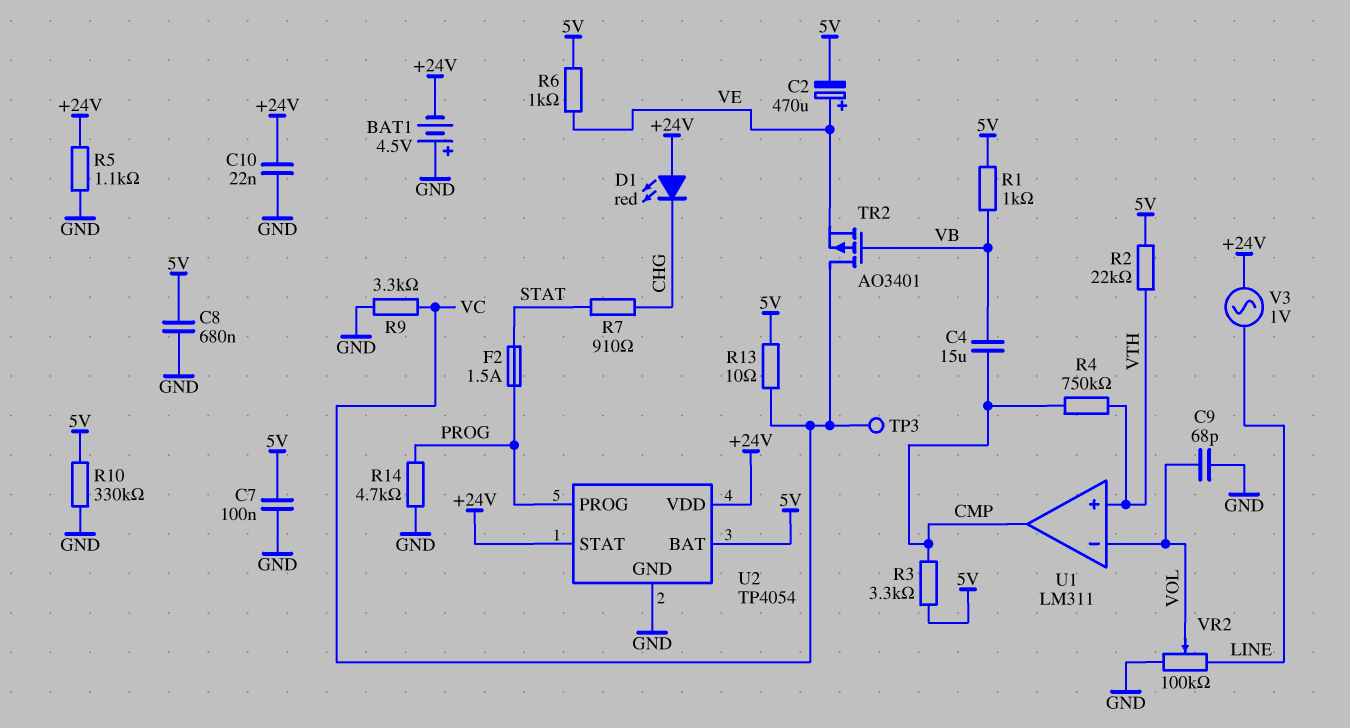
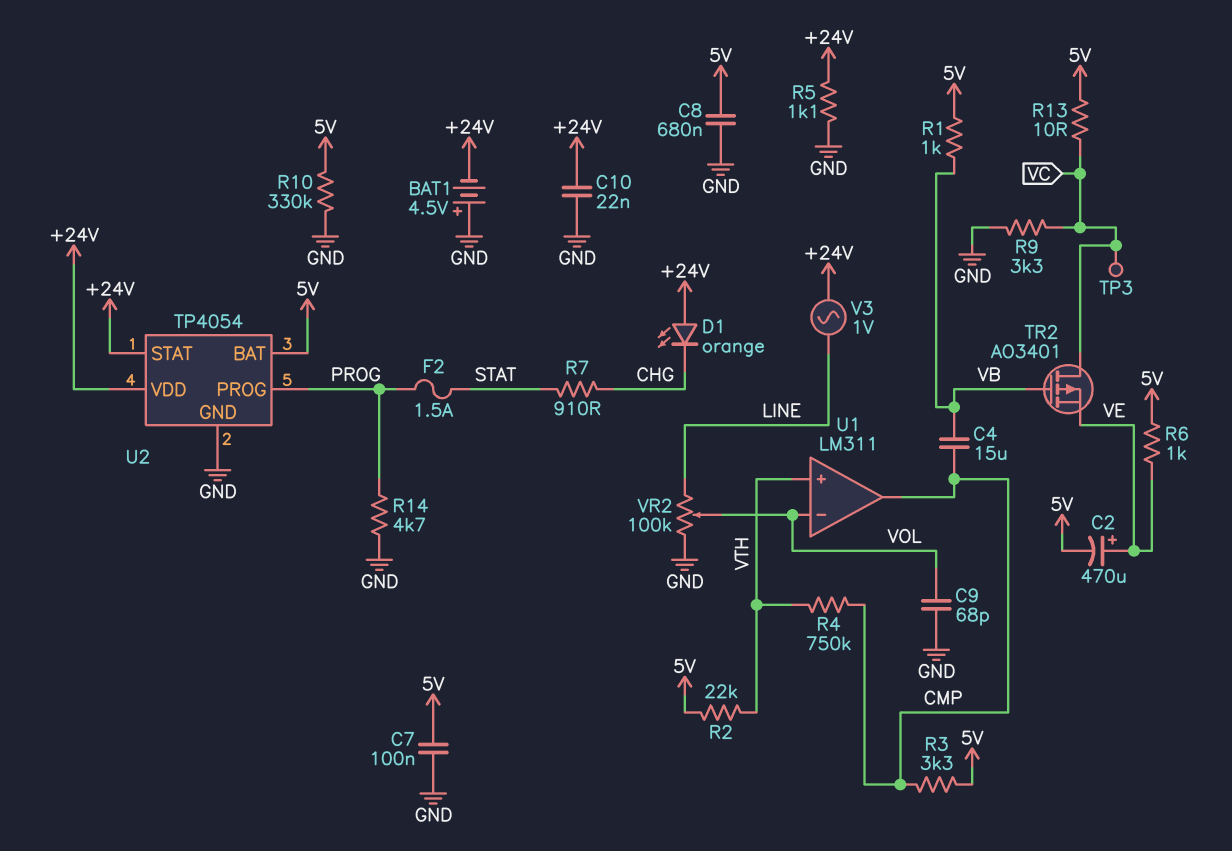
D1: LED red (A +24V, K CHG) -> LED orange (A +24V, K CHG)

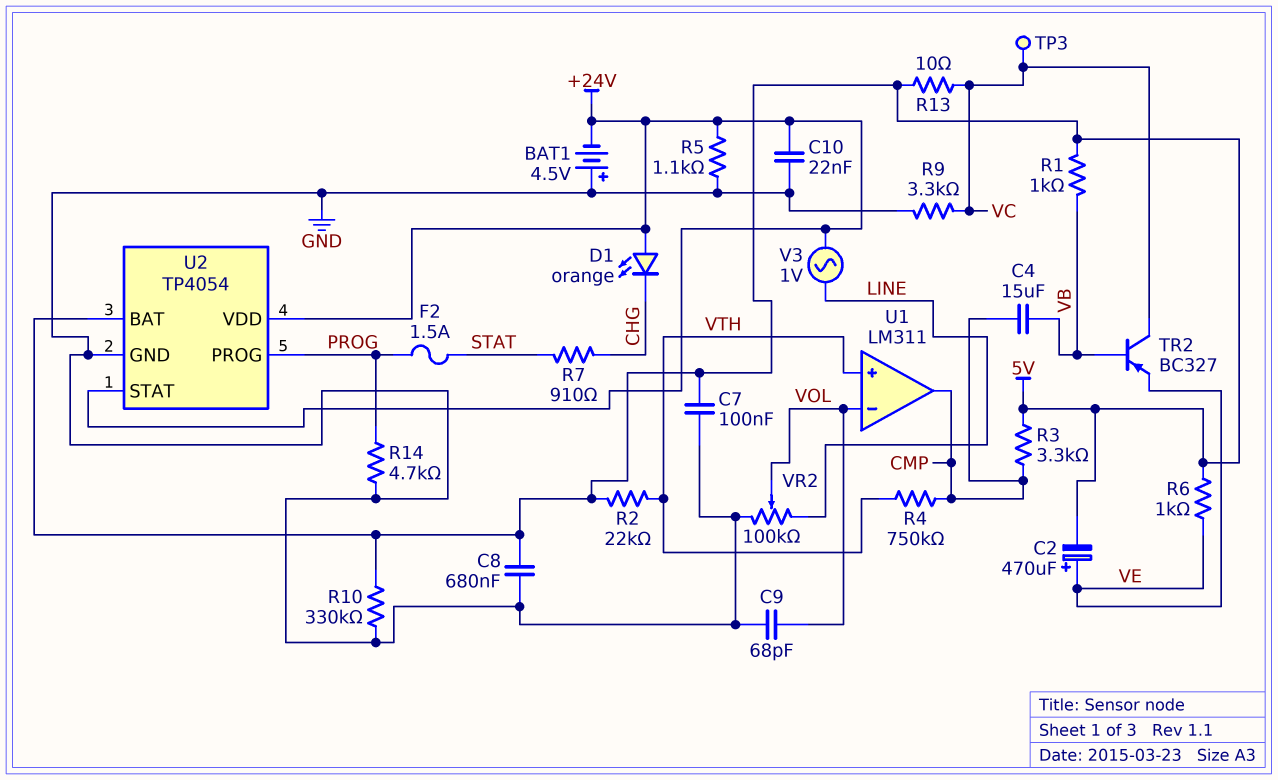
TR2: PMOS AO3401 (G VB, D VC, S VE) -> PNP BC327 (B VB, C VC, E VE)

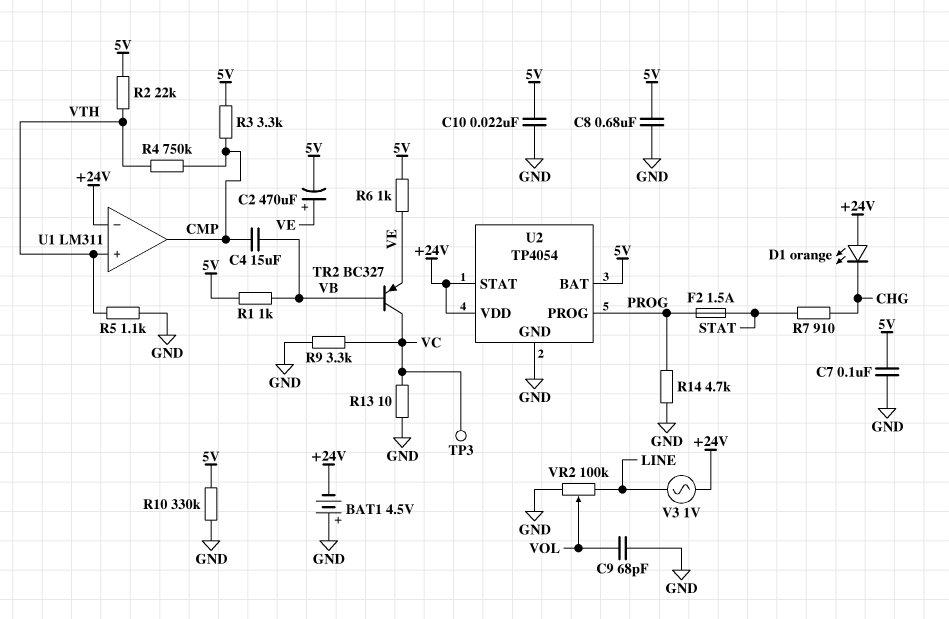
C10: 22nF (+24V, GND) -> 22nF (5V, GND)
R5: 1.1k (+24V, GND) -> 1.1k (GND, VTH)
R13: 10 (5V, VC) -> 10 (GND, VC)
U1 pin in-: VOL -> +24V

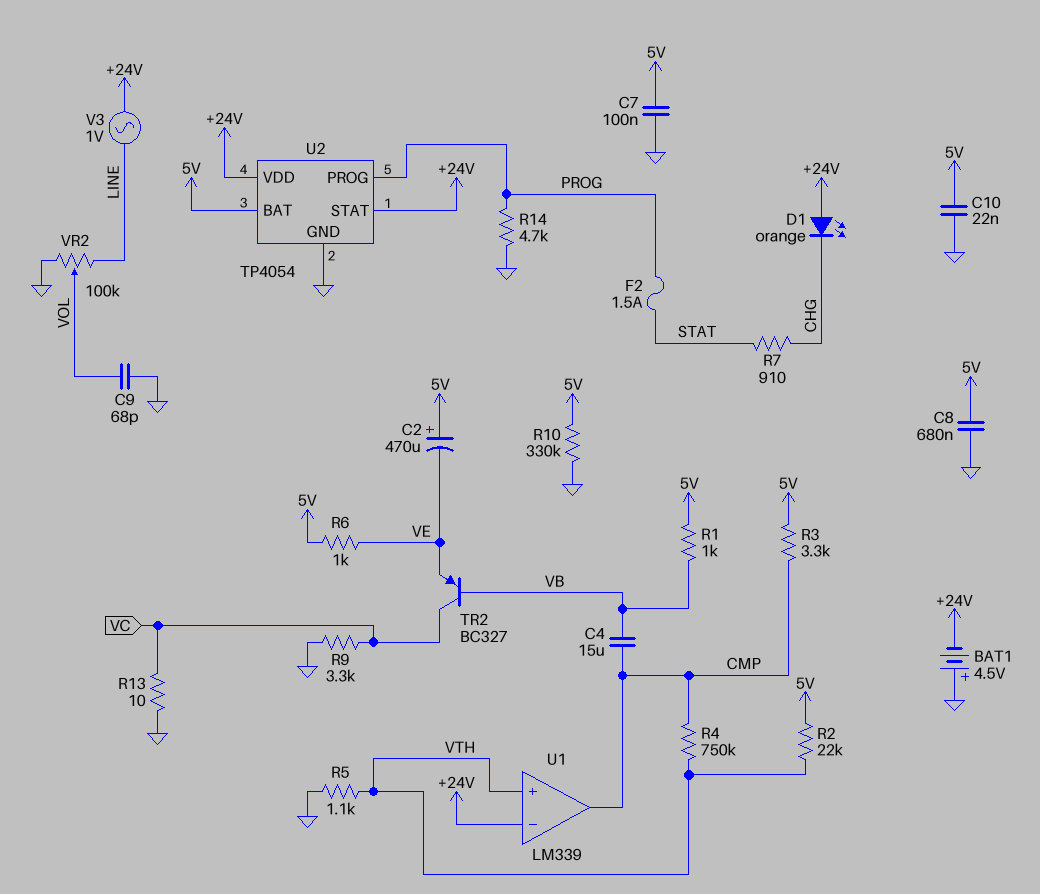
C2: 470uF (plus VE, minus 5V) -> 470uF (plus 5V, minus VE)
TP3: test point (VC) -> none
U1: LM311 -> LM339

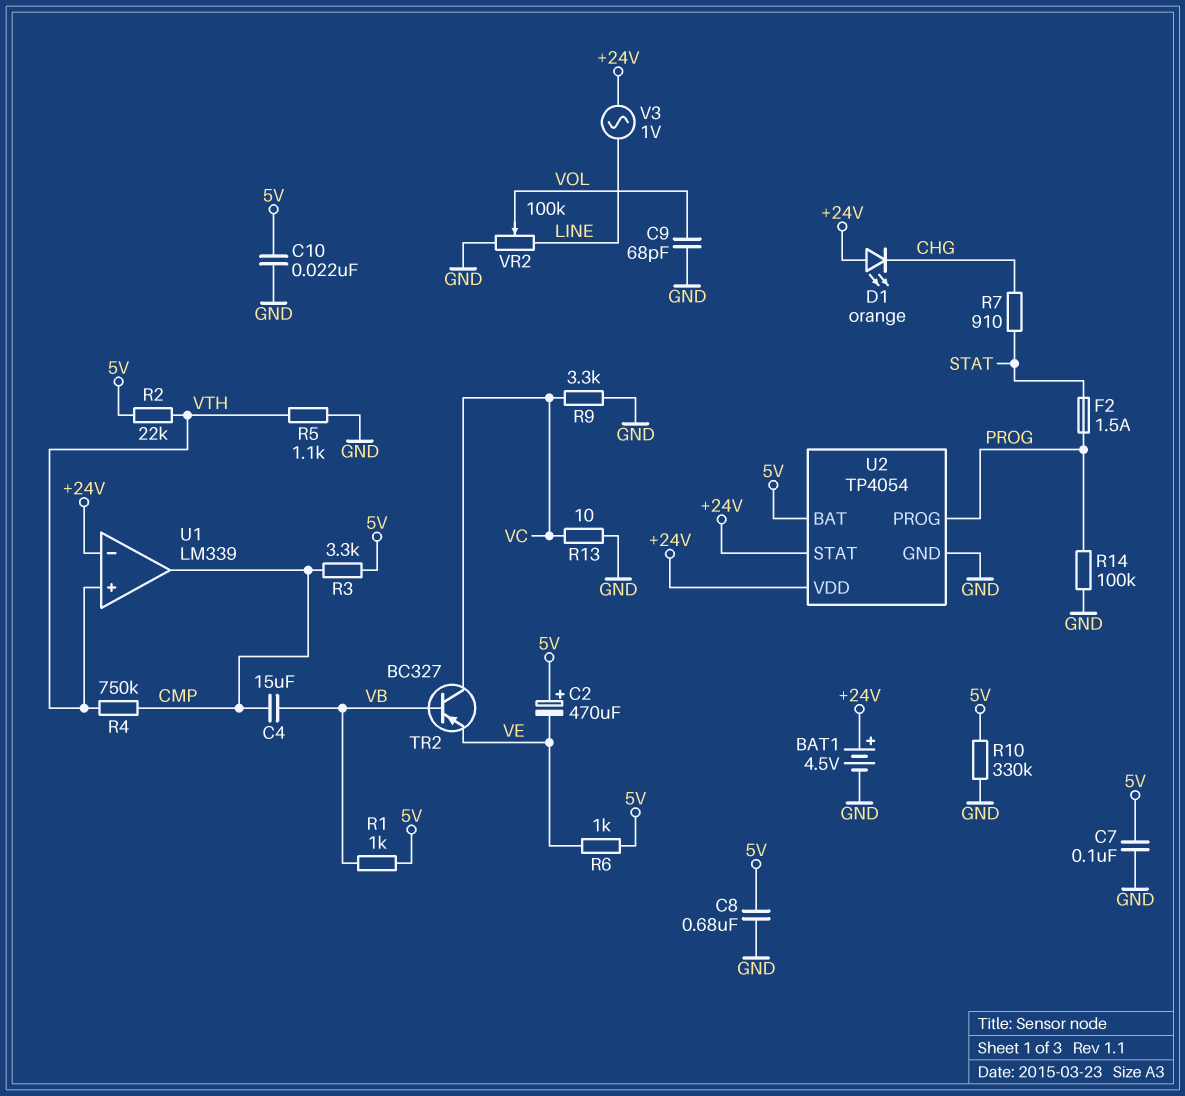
BAT1: 4.5V (plus GND, minus +24V) -> 4.5V (plus +24V, minus GND)
R14: 4.7k (GND, PROG) -> 100k (GND, PROG)

